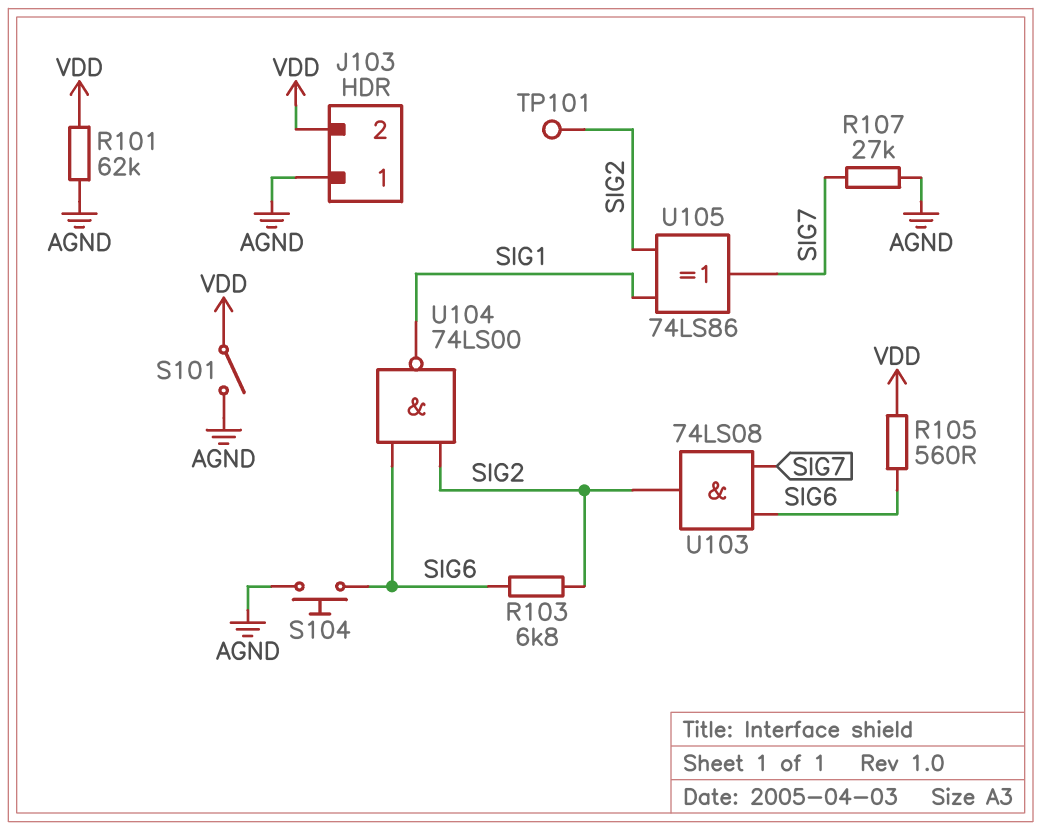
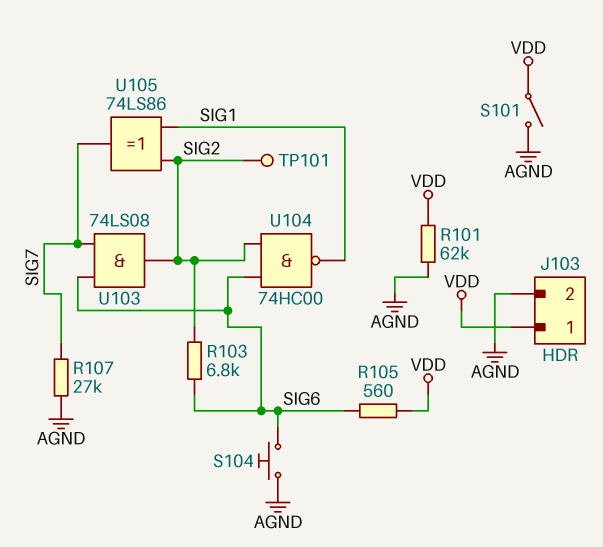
J103 pin 1: AGND -> VDD
J103 pin 2: VDD -> AGND
U104: NAND 74LS00 (in SIG2, in SIG6, out SIG1) -> NAND 74HC00 (in SIG2, in SIG6, out SIG1)

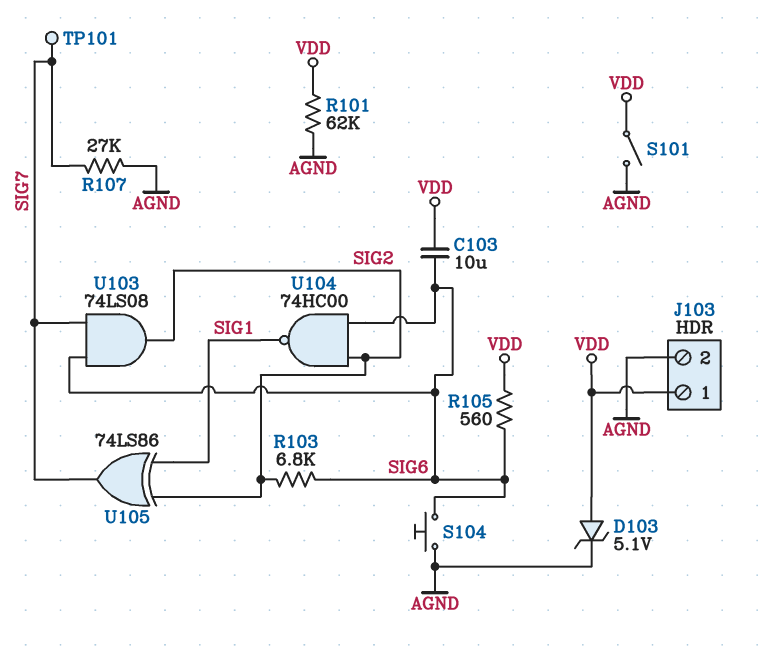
C103: none -> 10uF (SIG6, VDD)
D103: none -> zener 5.1V (A VDD, K AGND)
TP101: test point (SIG2) -> test point (SIG7)

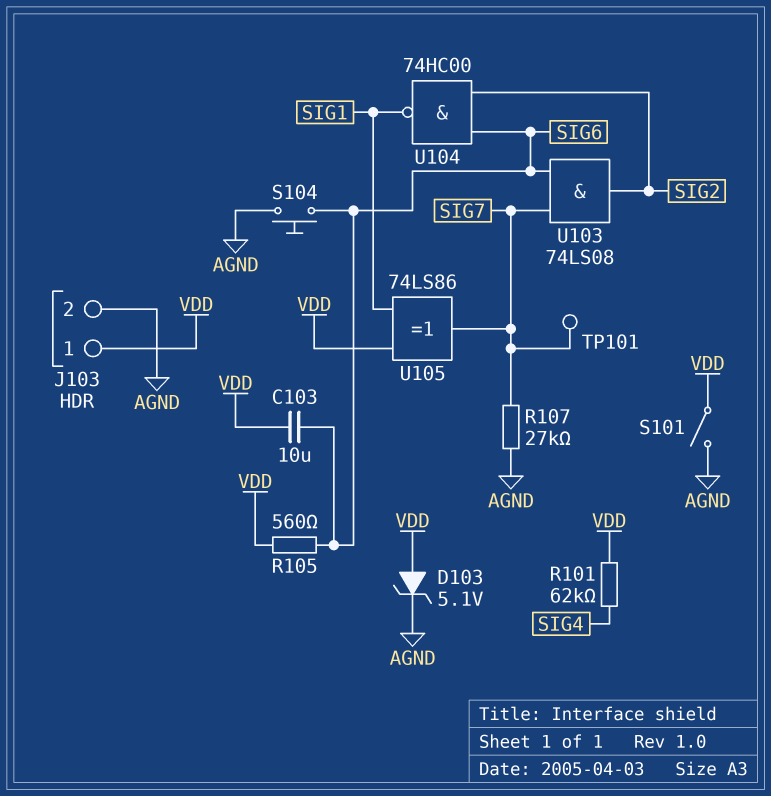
R101: 62k (AGND, VDD) -> 62k (SIG4, VDD)
R103: 6.8k (SIG2, SIG6) -> none
U105: XOR 74LS86 (in SIG1, in SIG2, out SIG7) -> XOR 74LS86 (in SIG1, in VDD, out SIG7)

